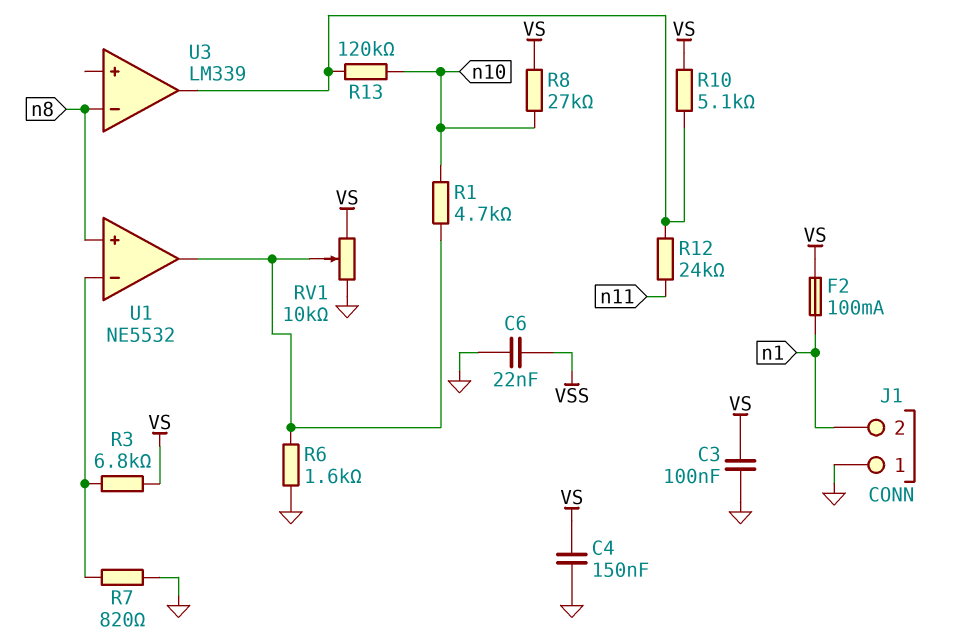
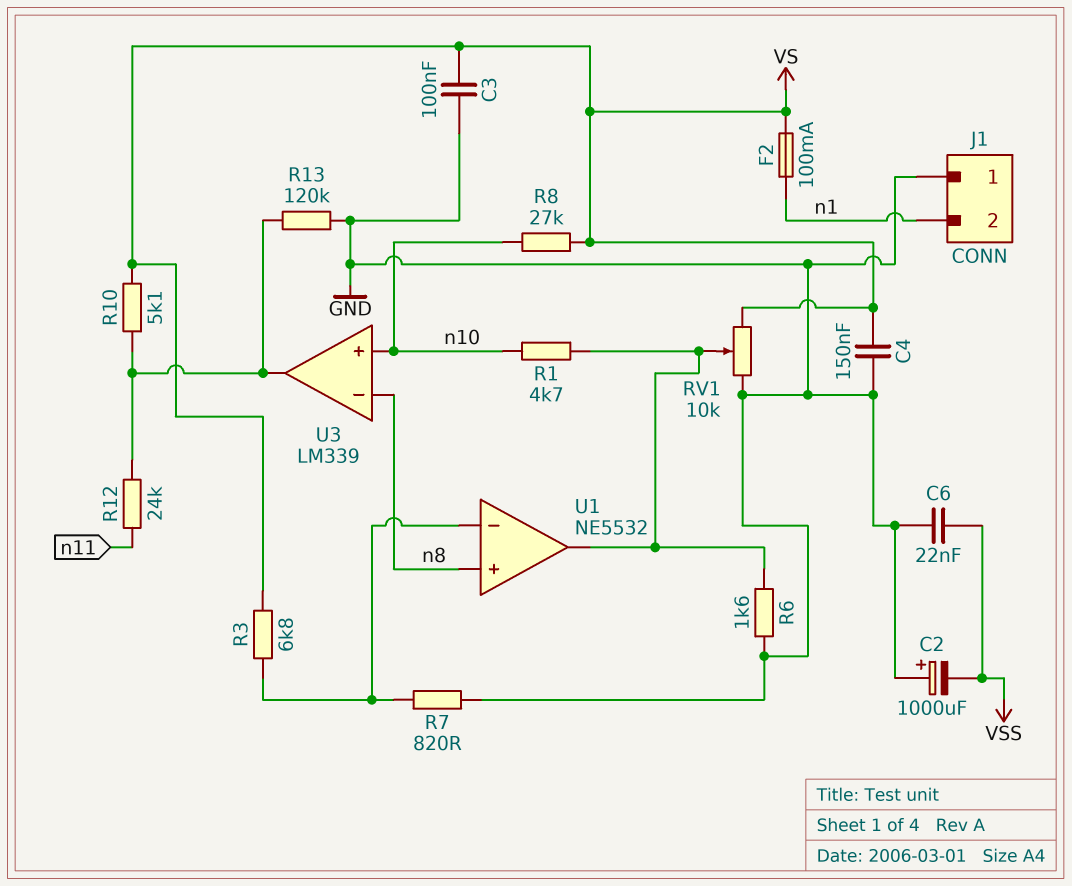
C2: none -> 1000uF (plus GND, minus VSS)
R13: 120k (U3/out, n10) -> 120k (GND, U3/out)
U3 pin in+: none -> n10

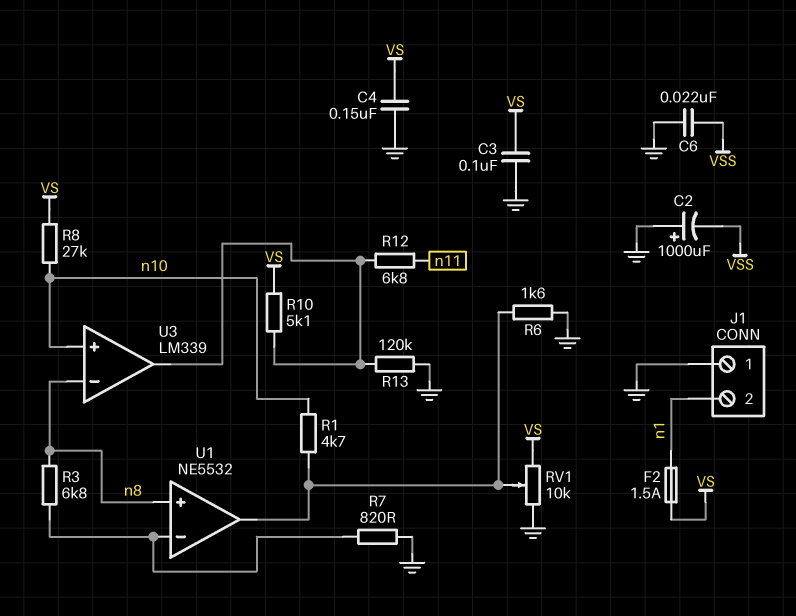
F2: 100mA (VS, n1) -> 1.5A (VS, n1)
R3: 6.8k (U1/in-, VS) -> 6.8k (U1/in-, n8)
R12: 24k (U3/out, n11) -> 6.8k (U3/out, n11)

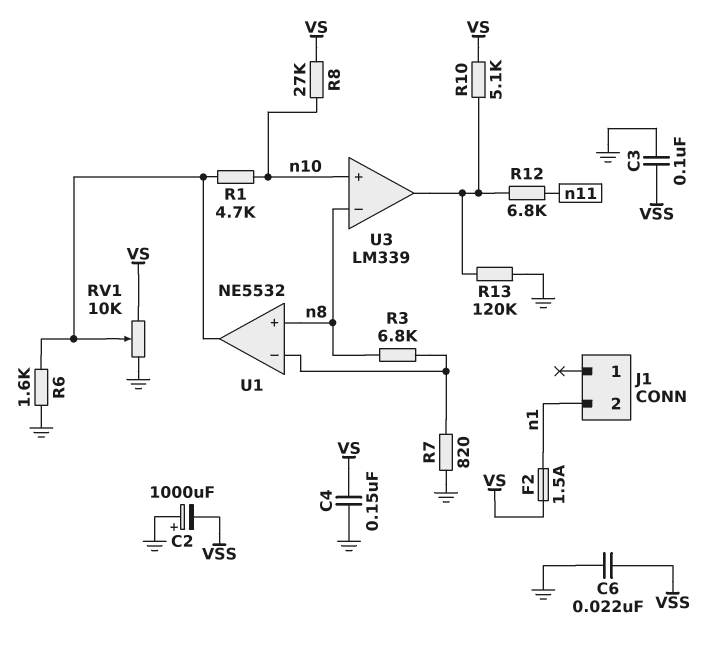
C3: 100nF (GND, VS) -> 100nF (GND, VSS)
J1 pin 1: GND -> none

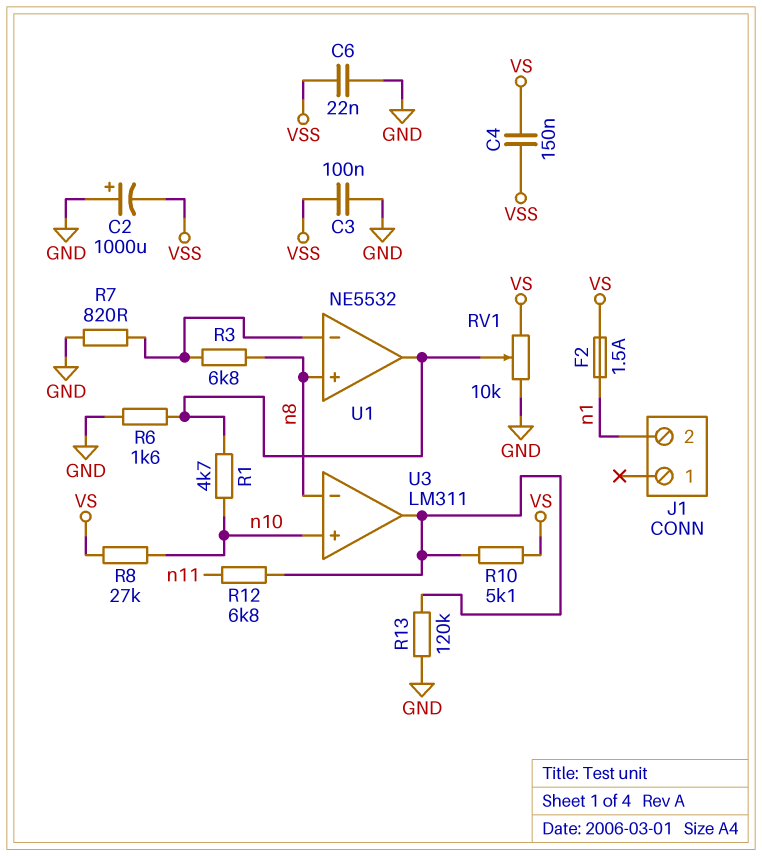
C4: 150nF (GND, VS) -> 150nF (VS, VSS)
U3: LM339 -> LM311

